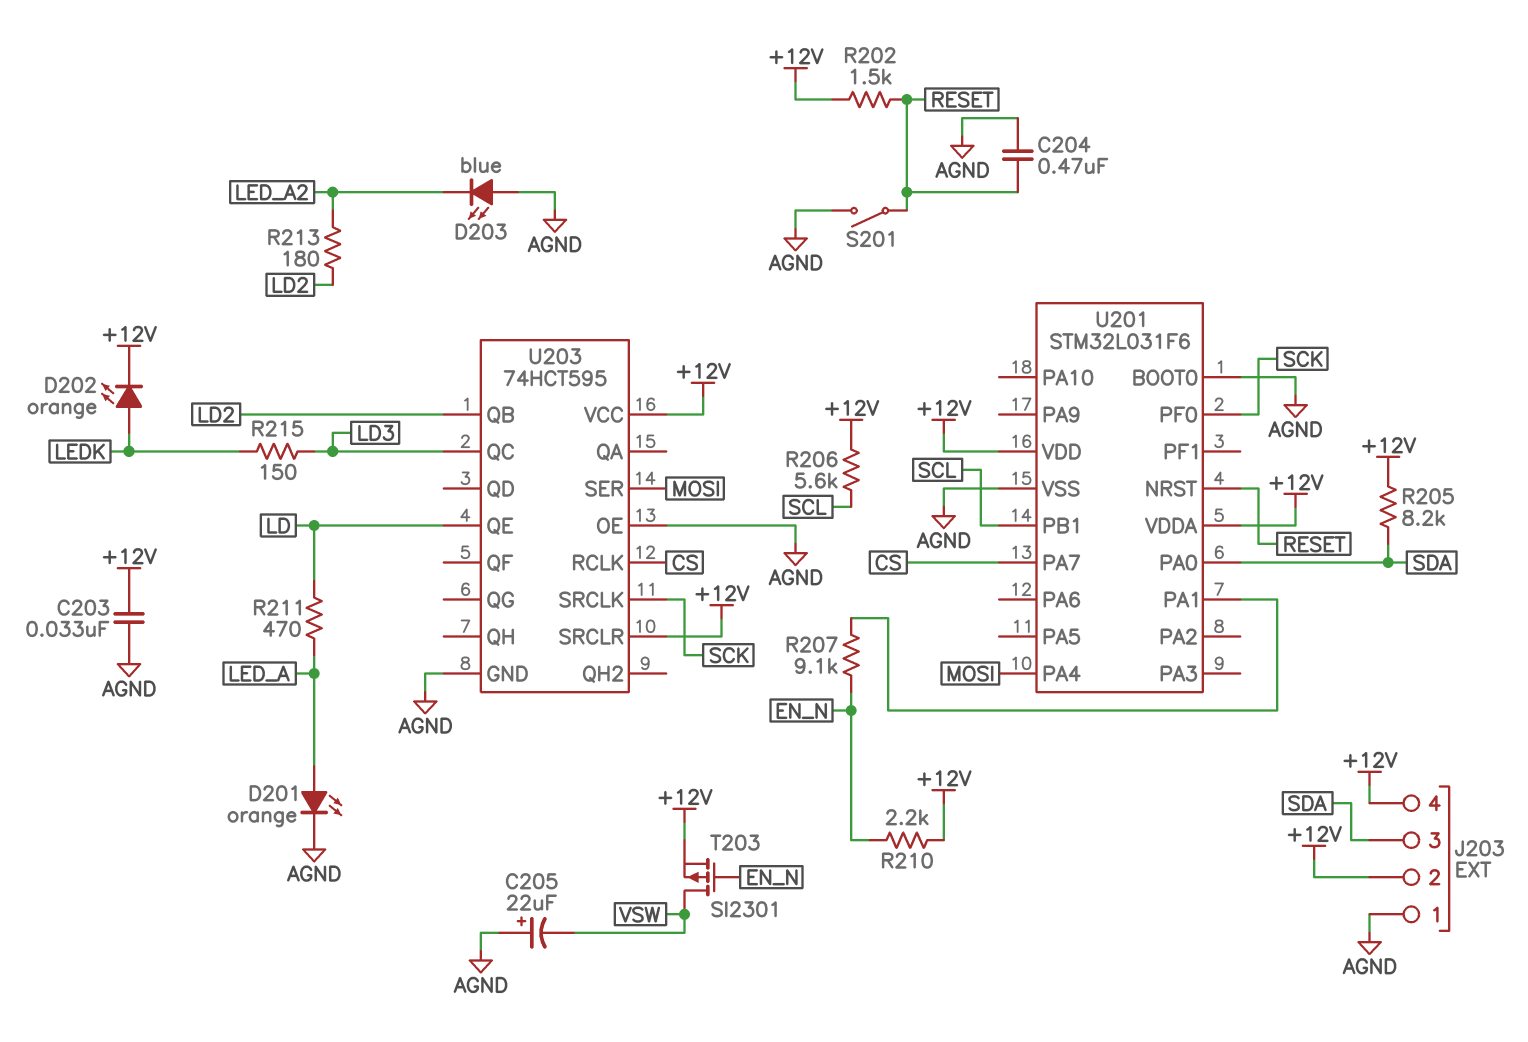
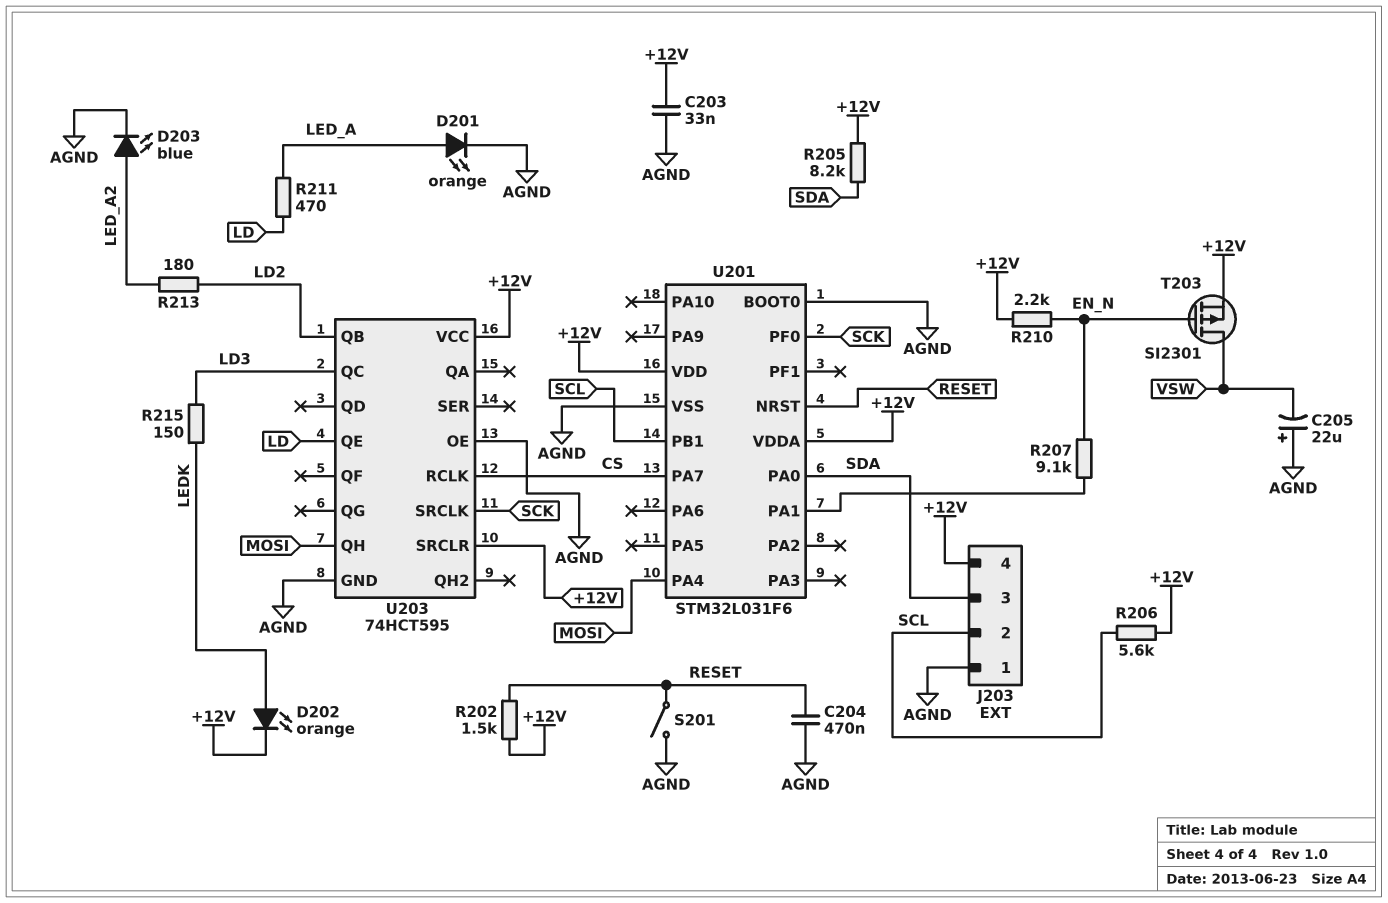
D203: LED blue (A AGND, K LED_A2) -> LED blue (A LED_A2, K AGND)
J203 pin 2: +12V -> SCL
U203 pin QH: none -> MOSI
U203 pin SER: MOSI -> none

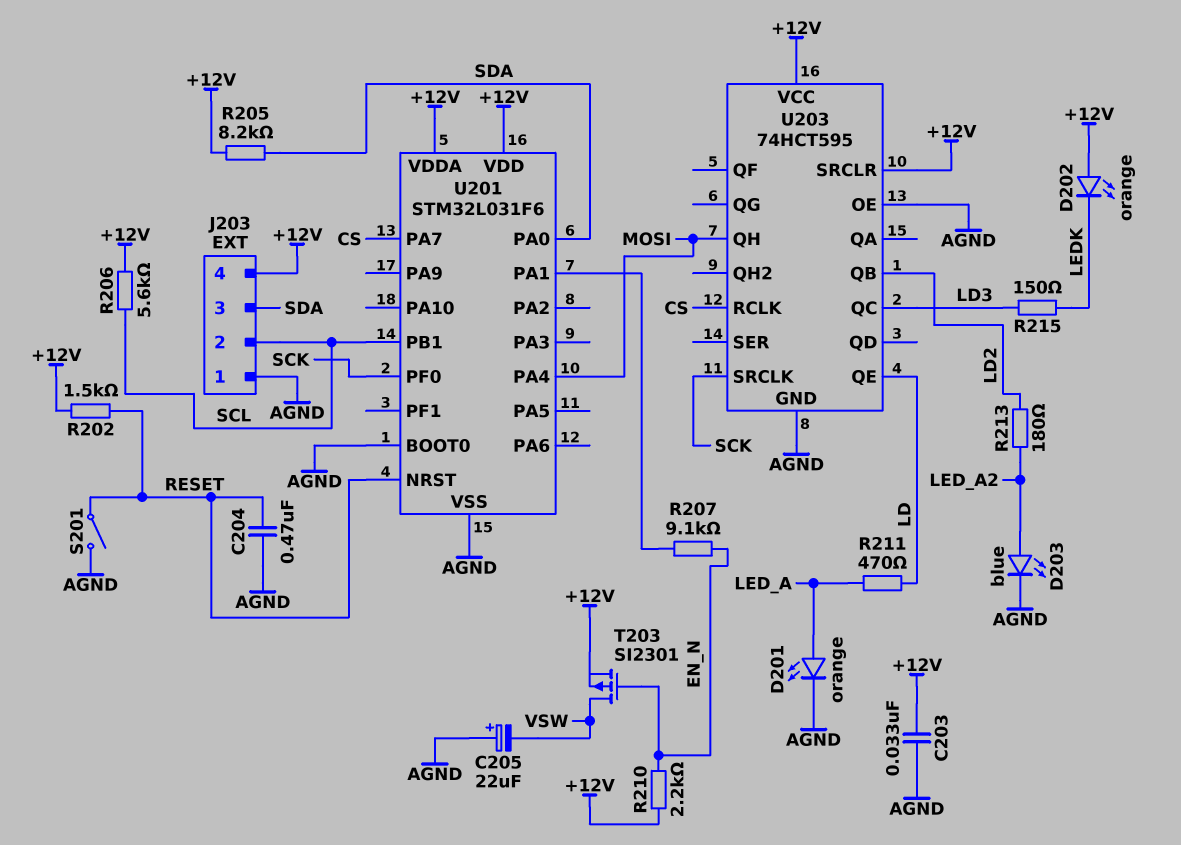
D202: LED orange (A LEDK, K +12V) -> LED orange (A +12V, K LEDK)

